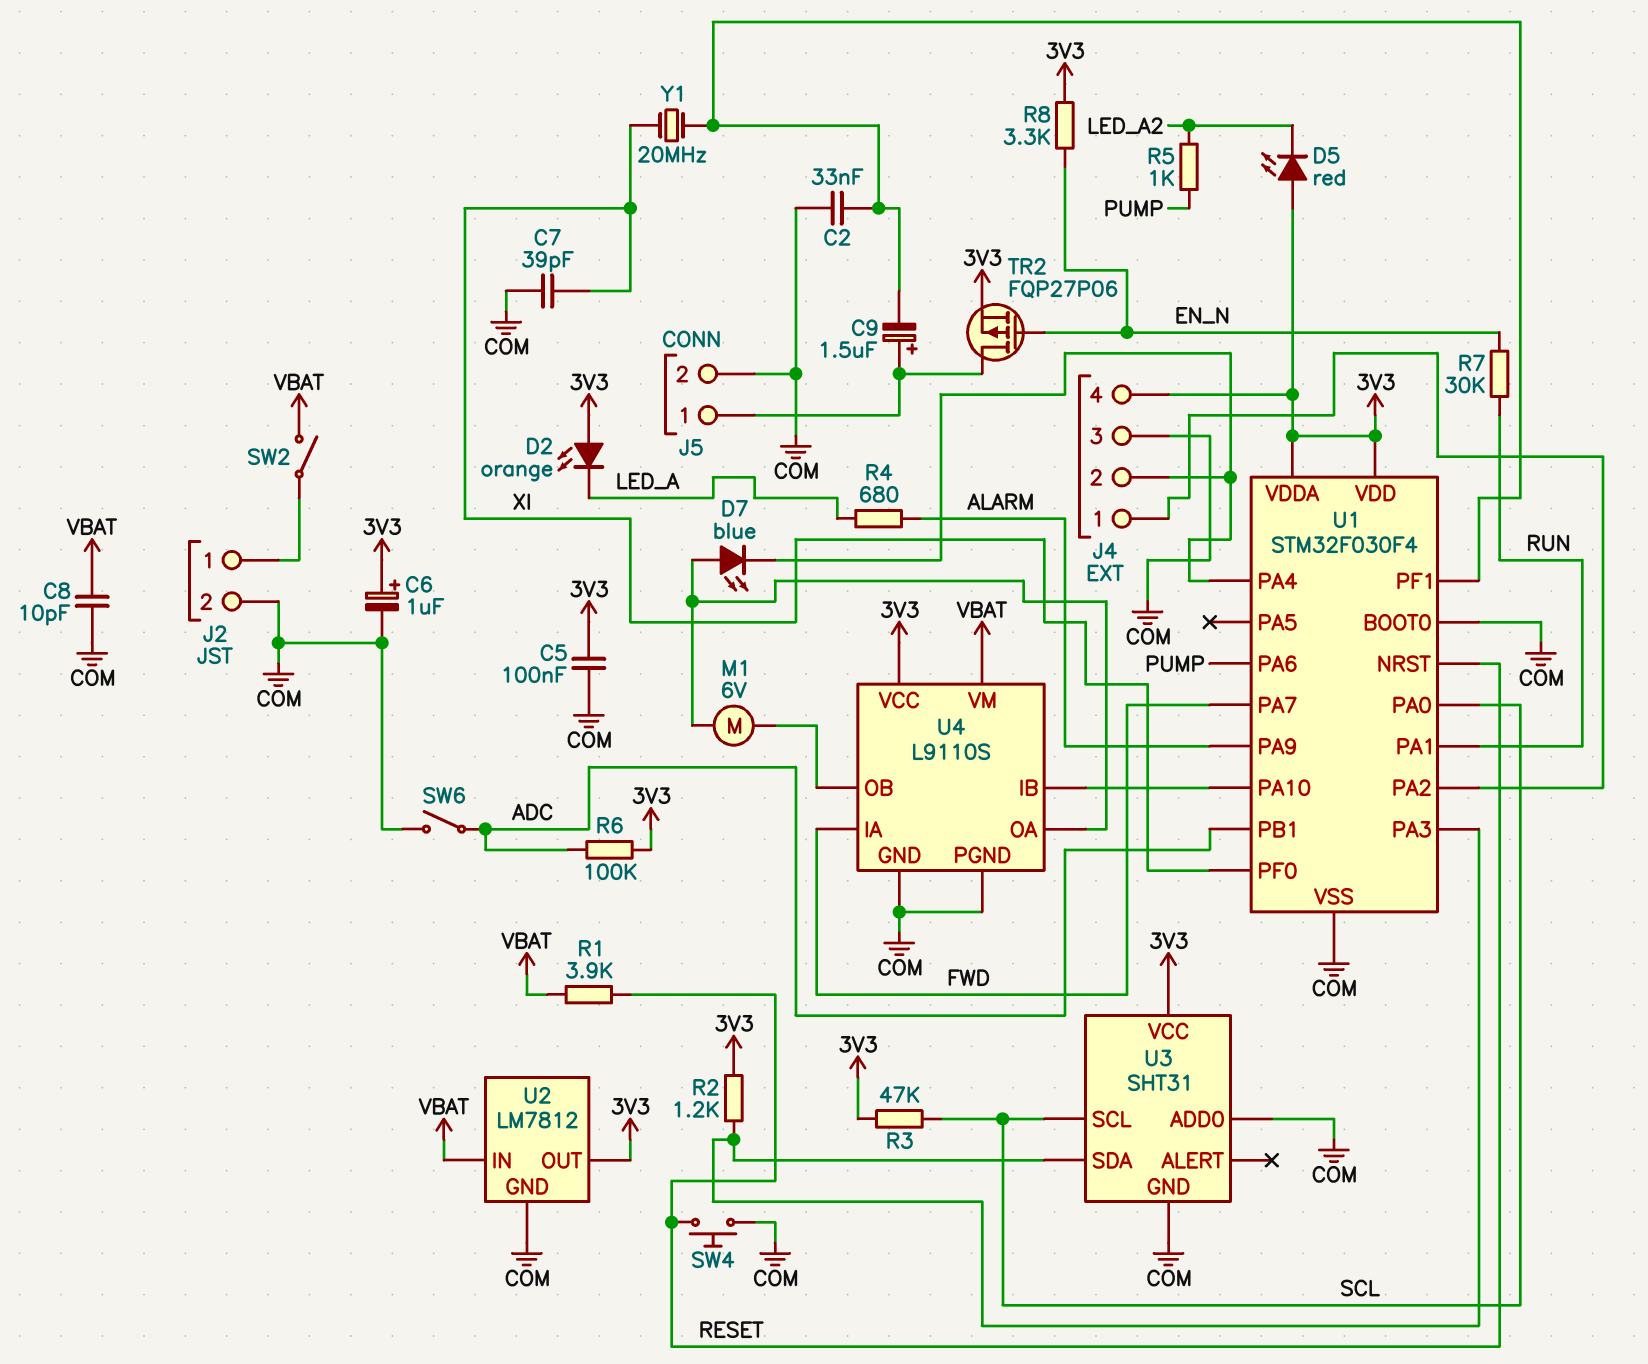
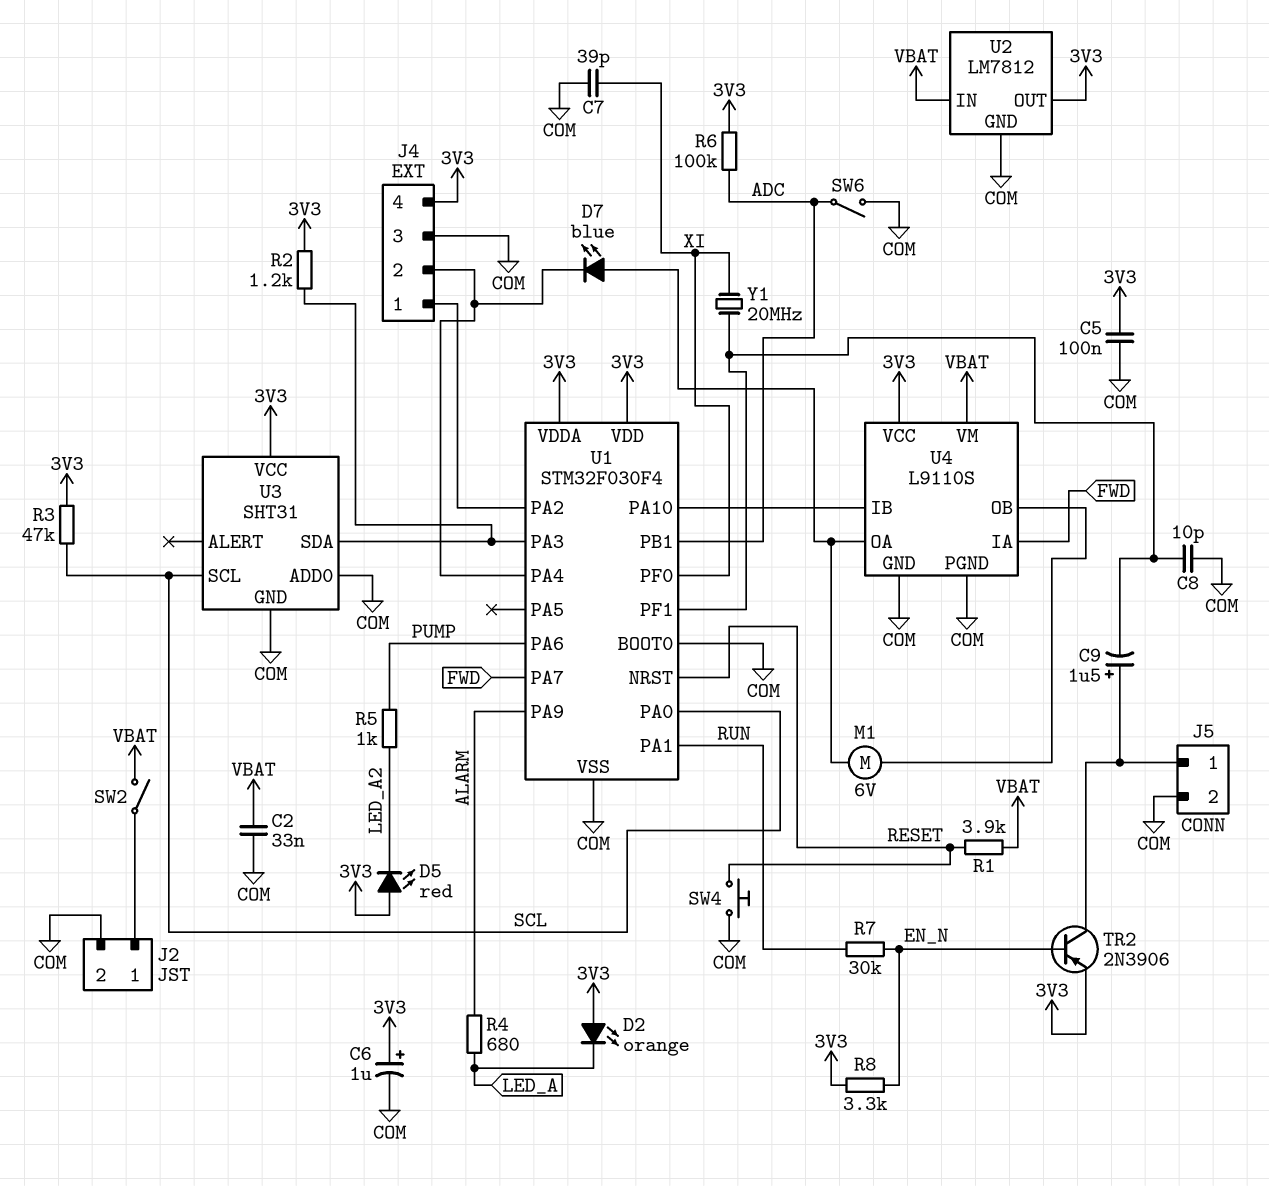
C2: 33nF (COM, U1/PF1) -> 33nF (COM, VBAT)
C8: 10pF (COM, VBAT) -> 10pF (COM, U1/PF1)
TR2: PMOS FQP27P06 (G EN_N, D J5/1, S 3V3) -> PNP 2N3906 (B EN_N, C J5/1, E 3V3)

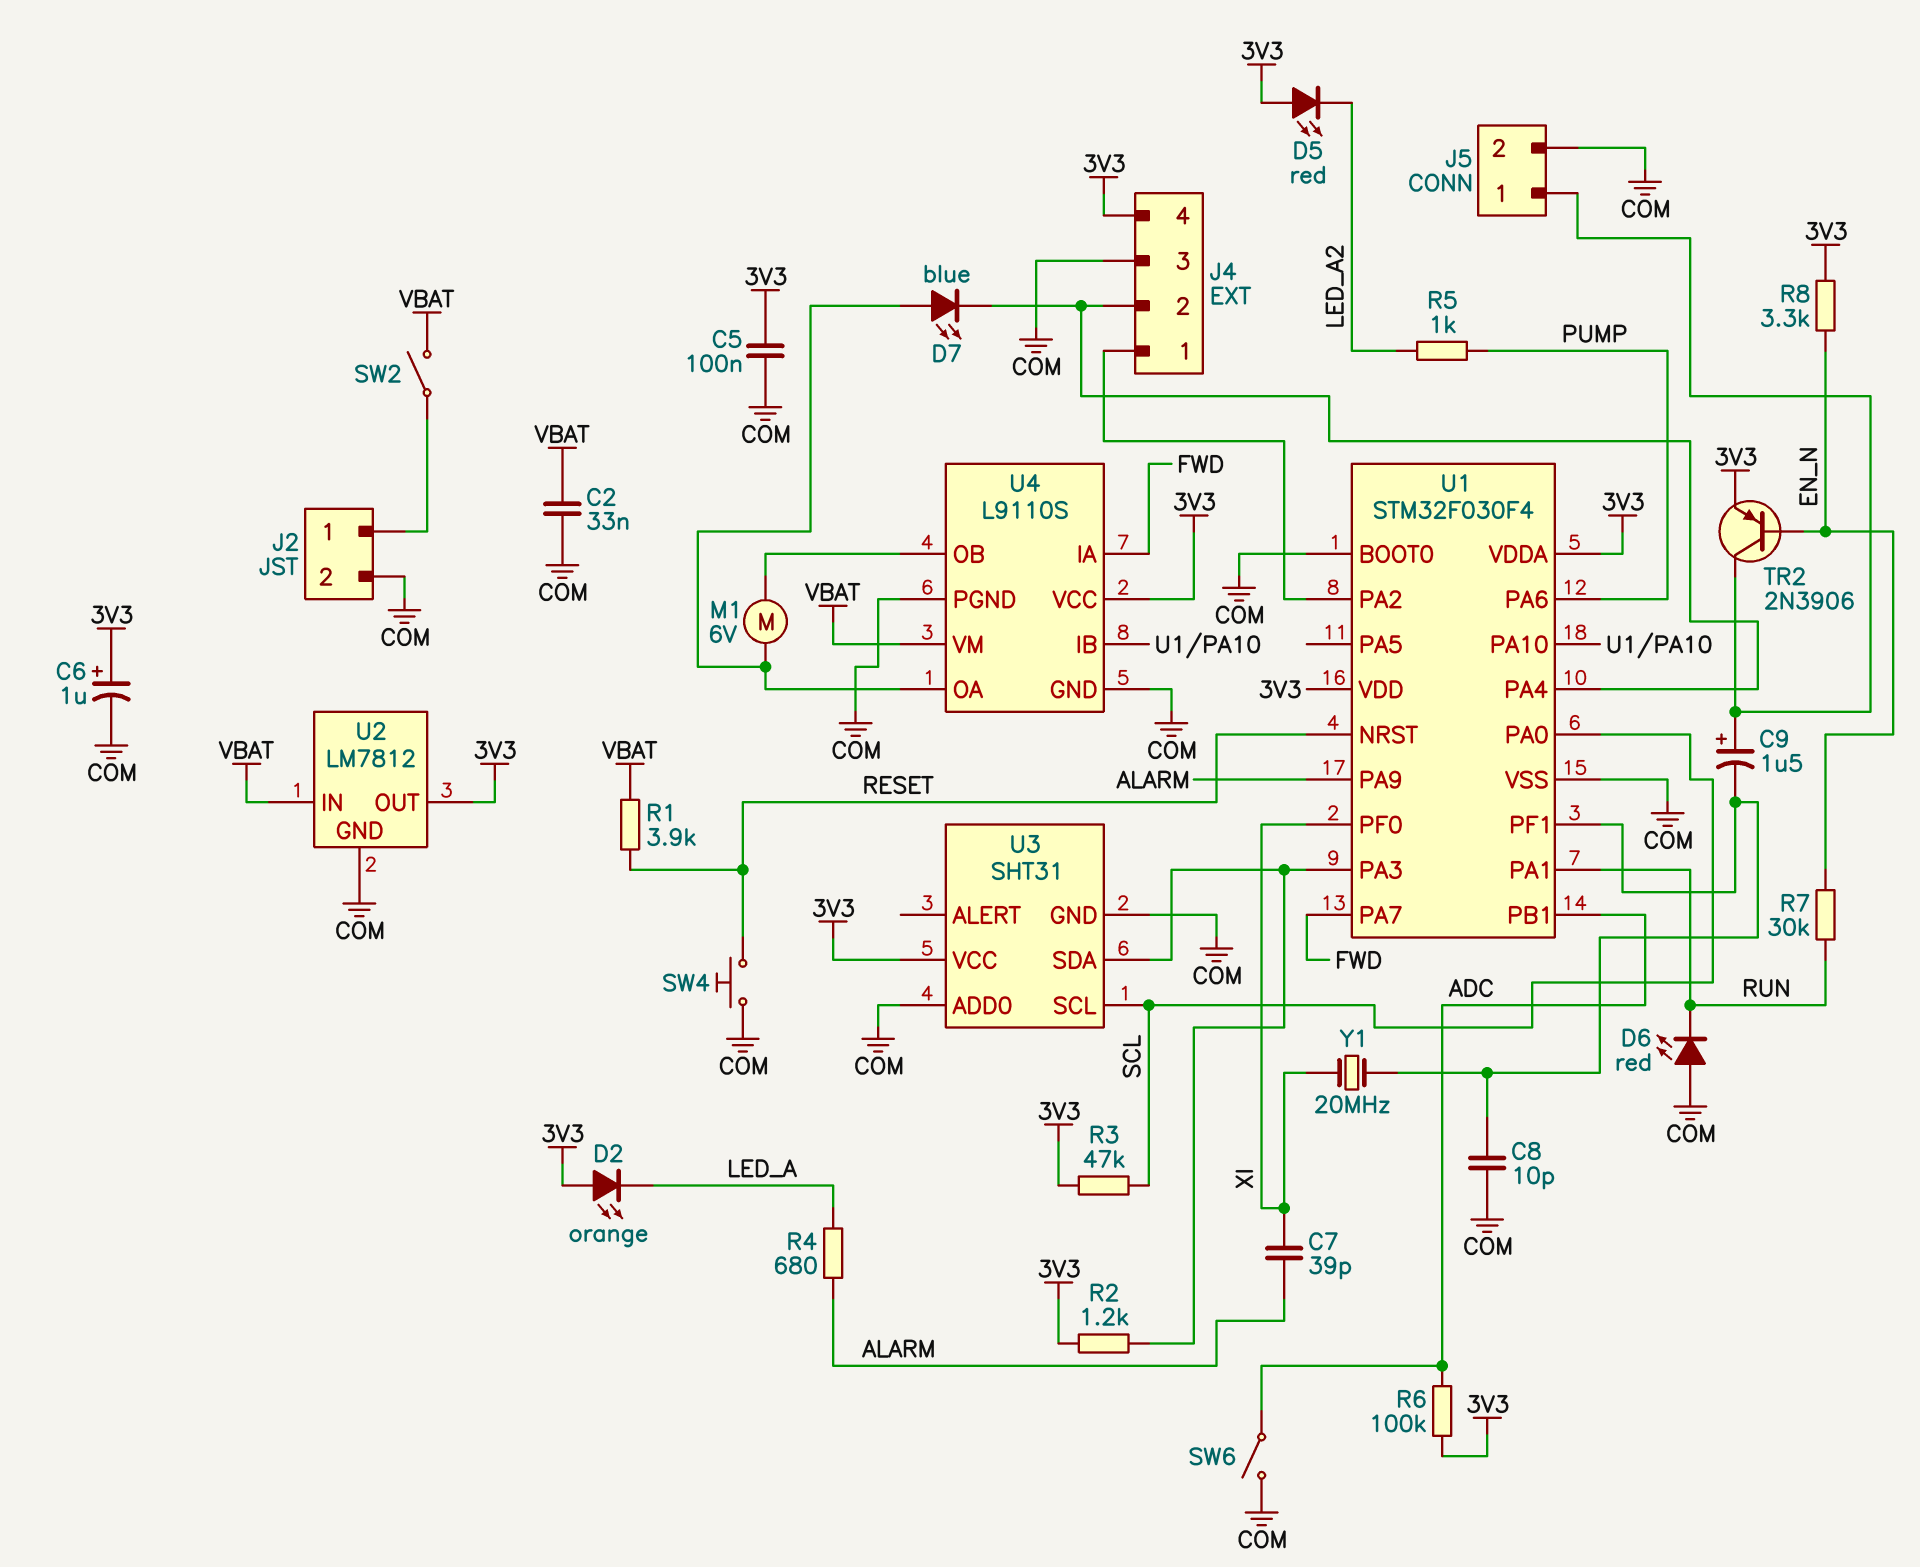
C7: 39pF (COM, XI) -> 39pF (ALARM, XI)
D6: none -> LED red (A COM, K RUN)

